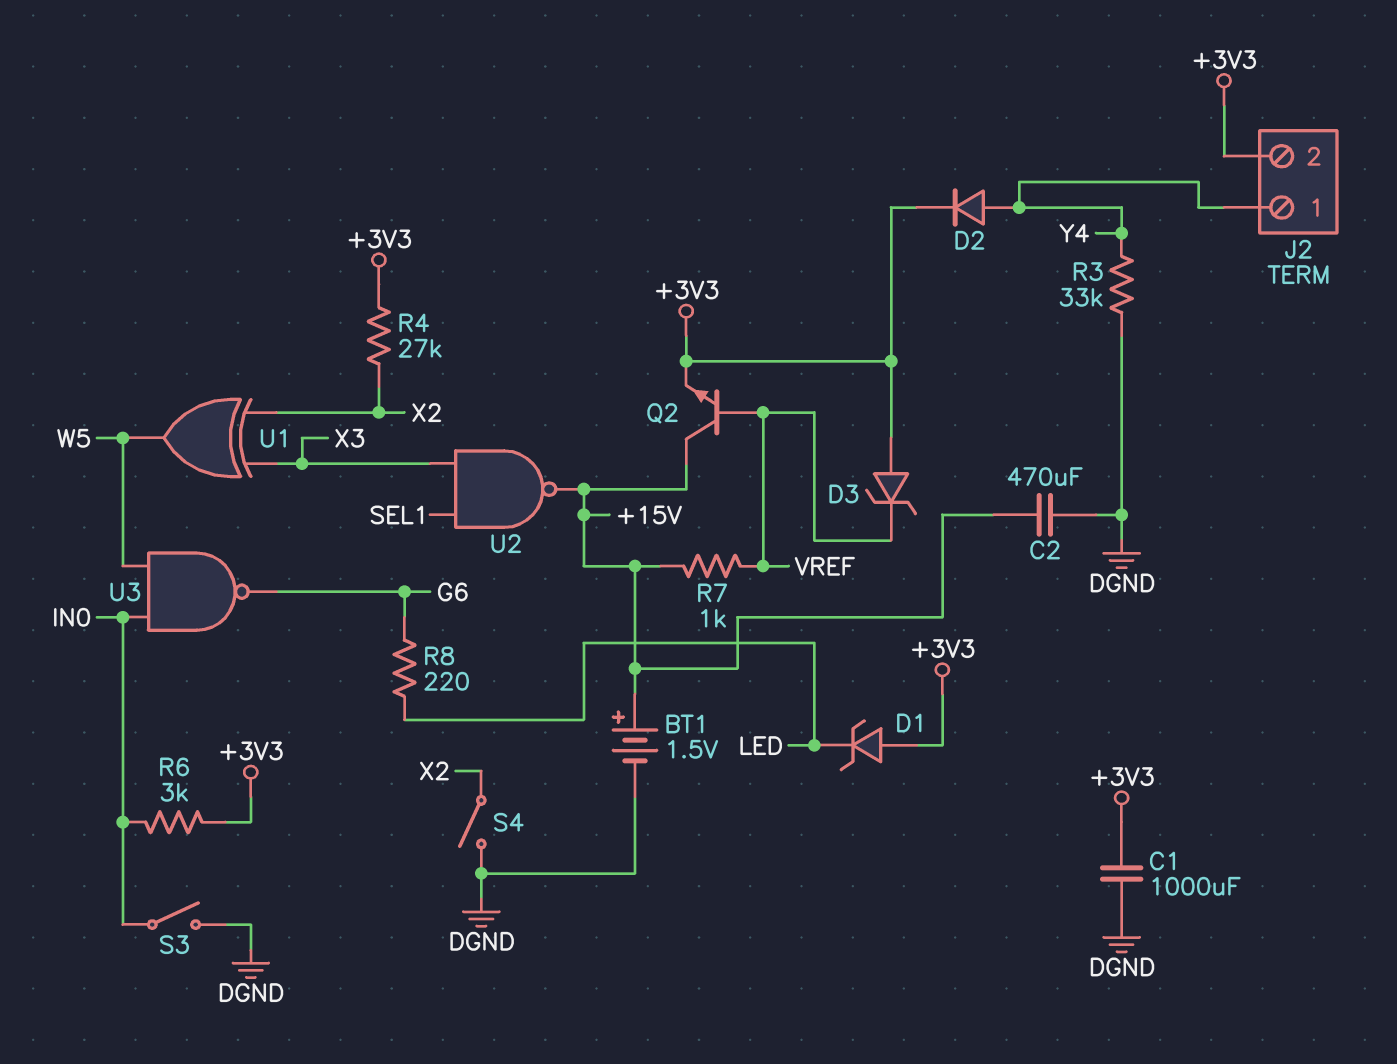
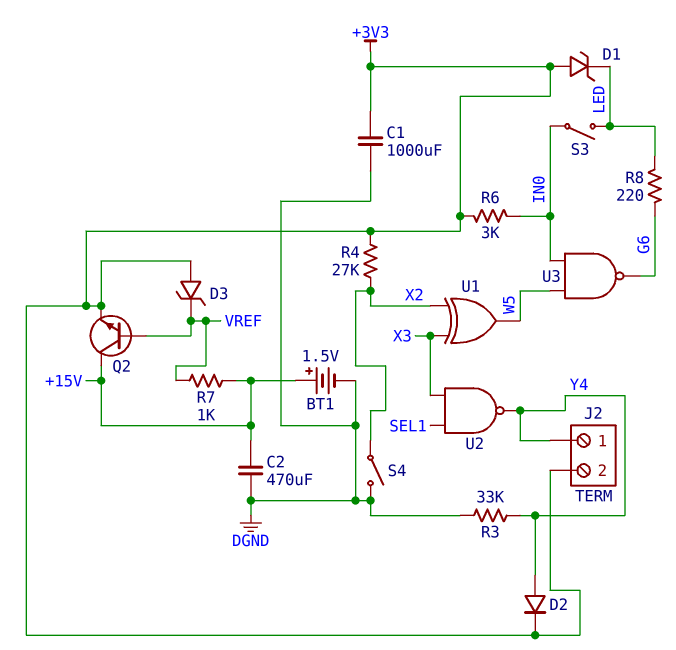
S3: switch (DGND, IN0) -> switch (IN0, LED)
U2: NAND (in SEL1, in X3, out +15V) -> NAND (in SEL1, in X3, out Y4)

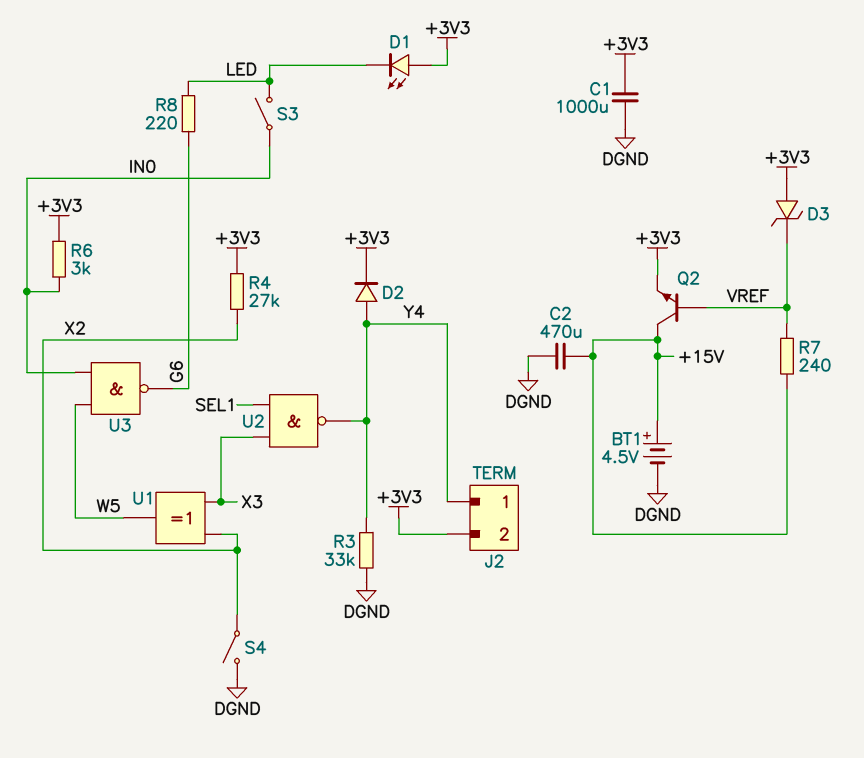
BT1: 1.5V (plus +15V, minus DGND) -> 4.5V (plus +15V, minus DGND)
D1: zener (A +3V3, K LED) -> LED (A +3V3, K LED)
R7: 1k (+15V, VREF) -> 240 (+15V, VREF)

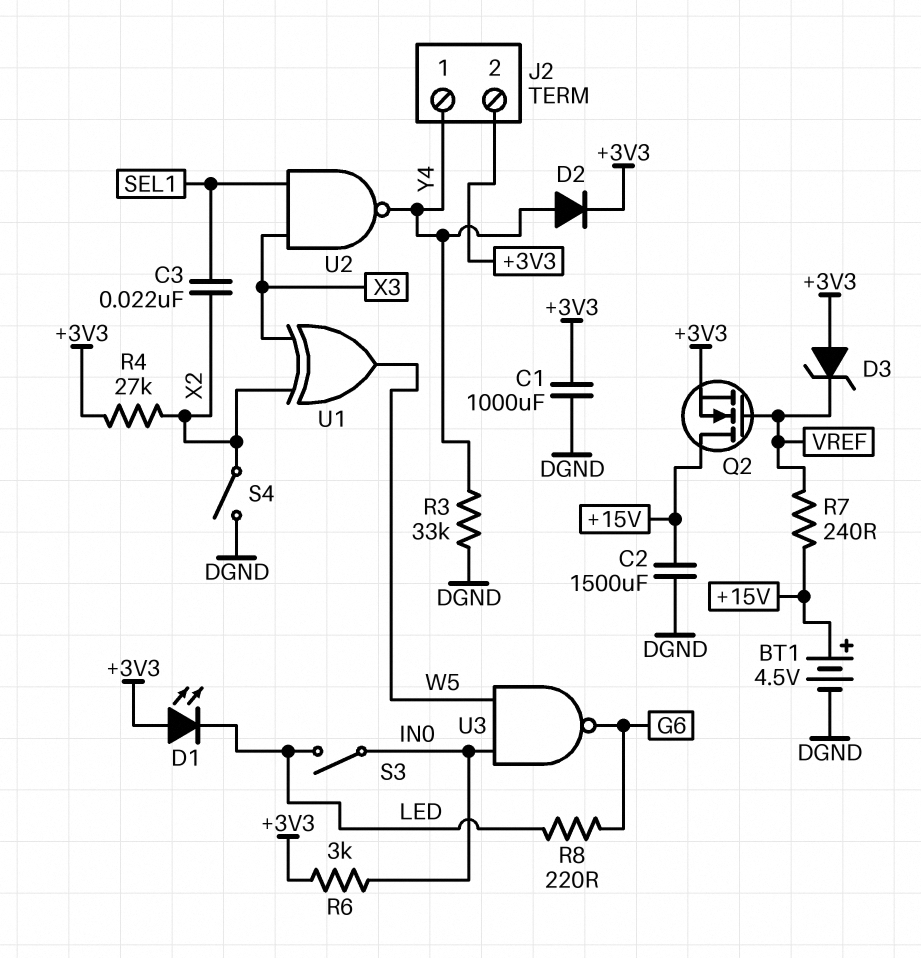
C2: 470uF (+15V, DGND) -> 1500uF (+15V, DGND)
C3: none -> 22nF (SEL1, X2)
Q2: NPN (B VREF, C +15V, E +3V3) -> NMOS (G VREF, D +15V, S +3V3)

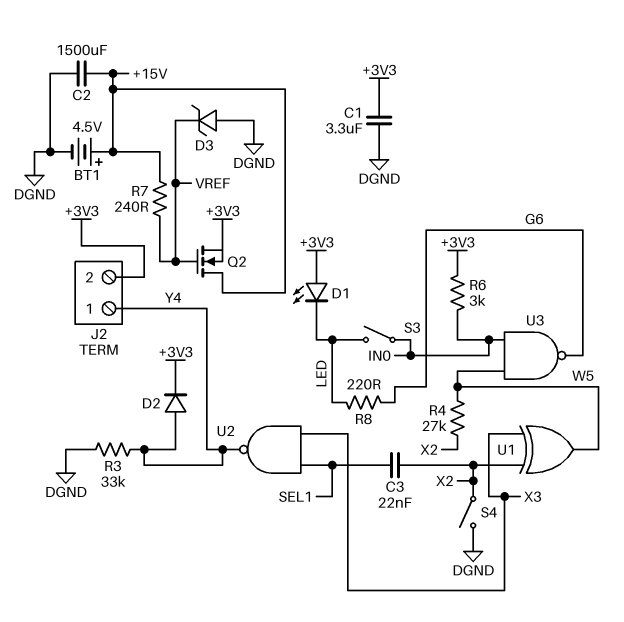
C1: 1000uF (+3V3, DGND) -> 3.3uF (+3V3, DGND)
D3: zener (A +3V3, K VREF) -> zener (A DGND, K VREF)
R4: 27k (+3V3, X2) -> 27k (W5, X2)

